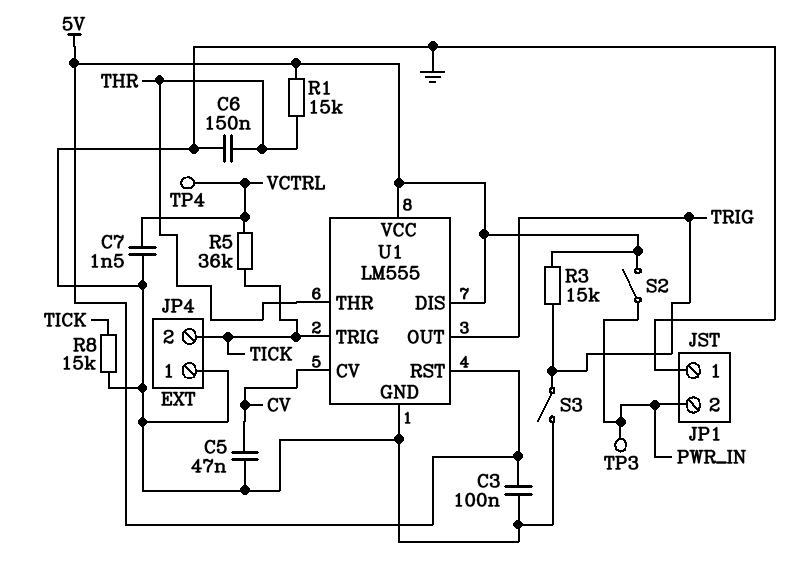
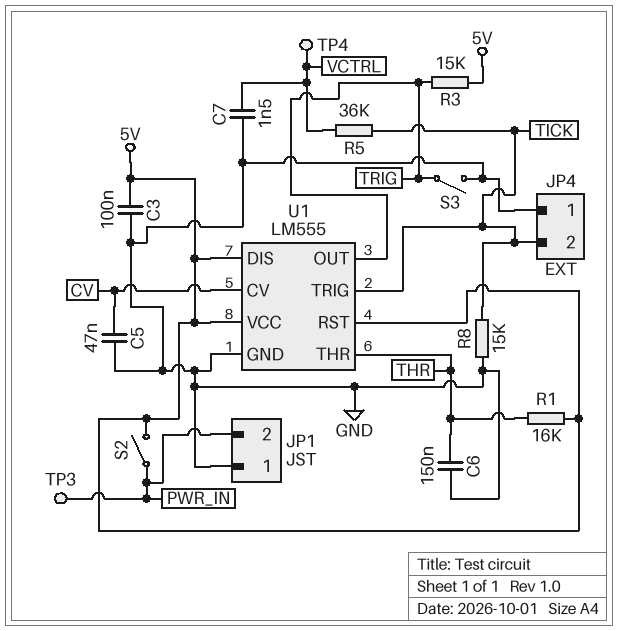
R1: 15k (5V, THR) -> 16k (5V, THR)

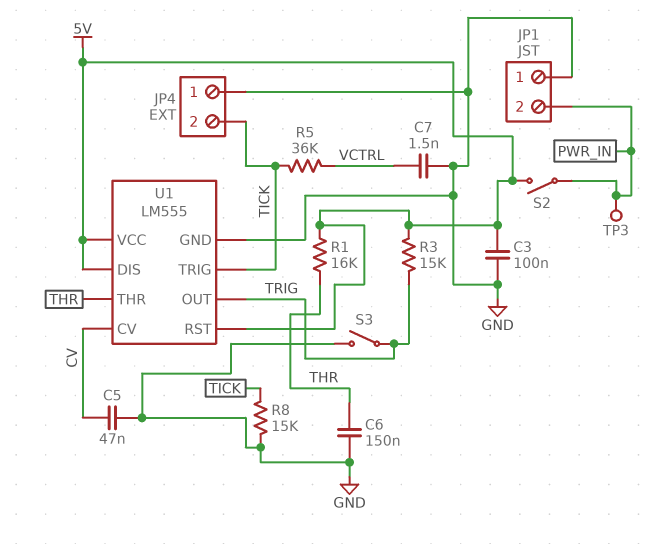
TP4: test point (VCTRL) -> none

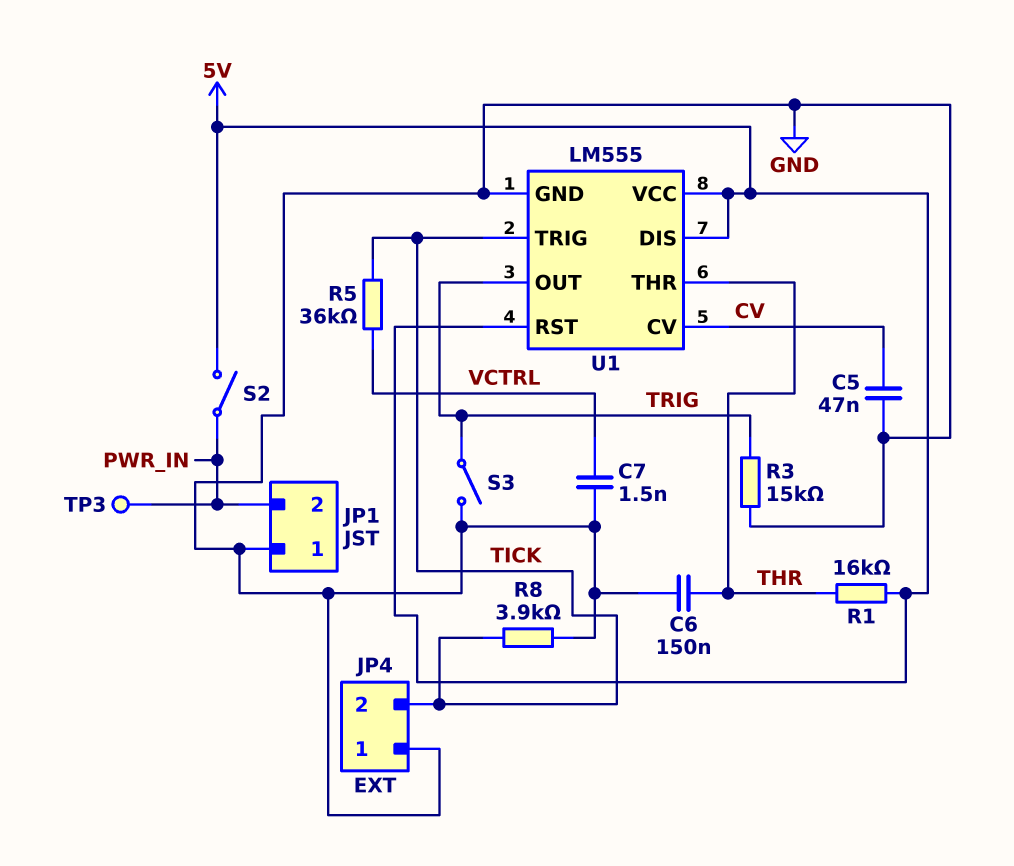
C3: 100nF (5V, GND) -> none
R3: 15k (5V, TRIG) -> 15k (GND, TRIG)
R8: 15k (GND, TICK) -> 3.9k (GND, TICK)

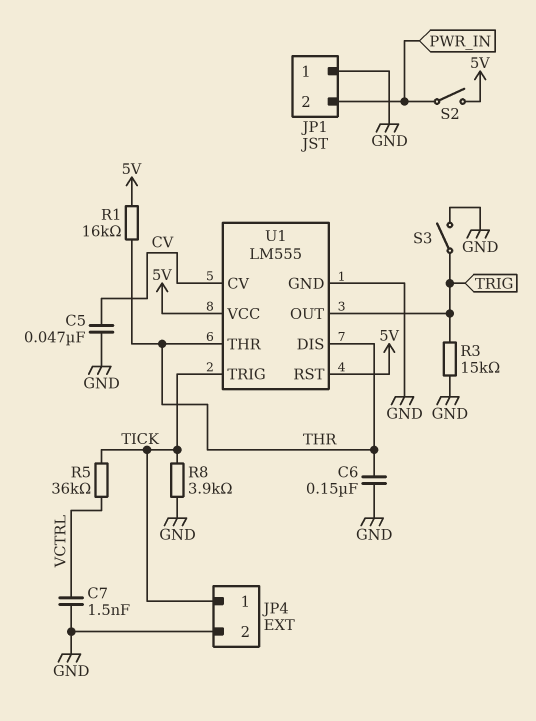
JP4 pin 1: GND -> TICK
JP4 pin 2: TICK -> GND
TP3: test point (PWR_IN) -> none
U1 pin DIS: 5V -> THR

